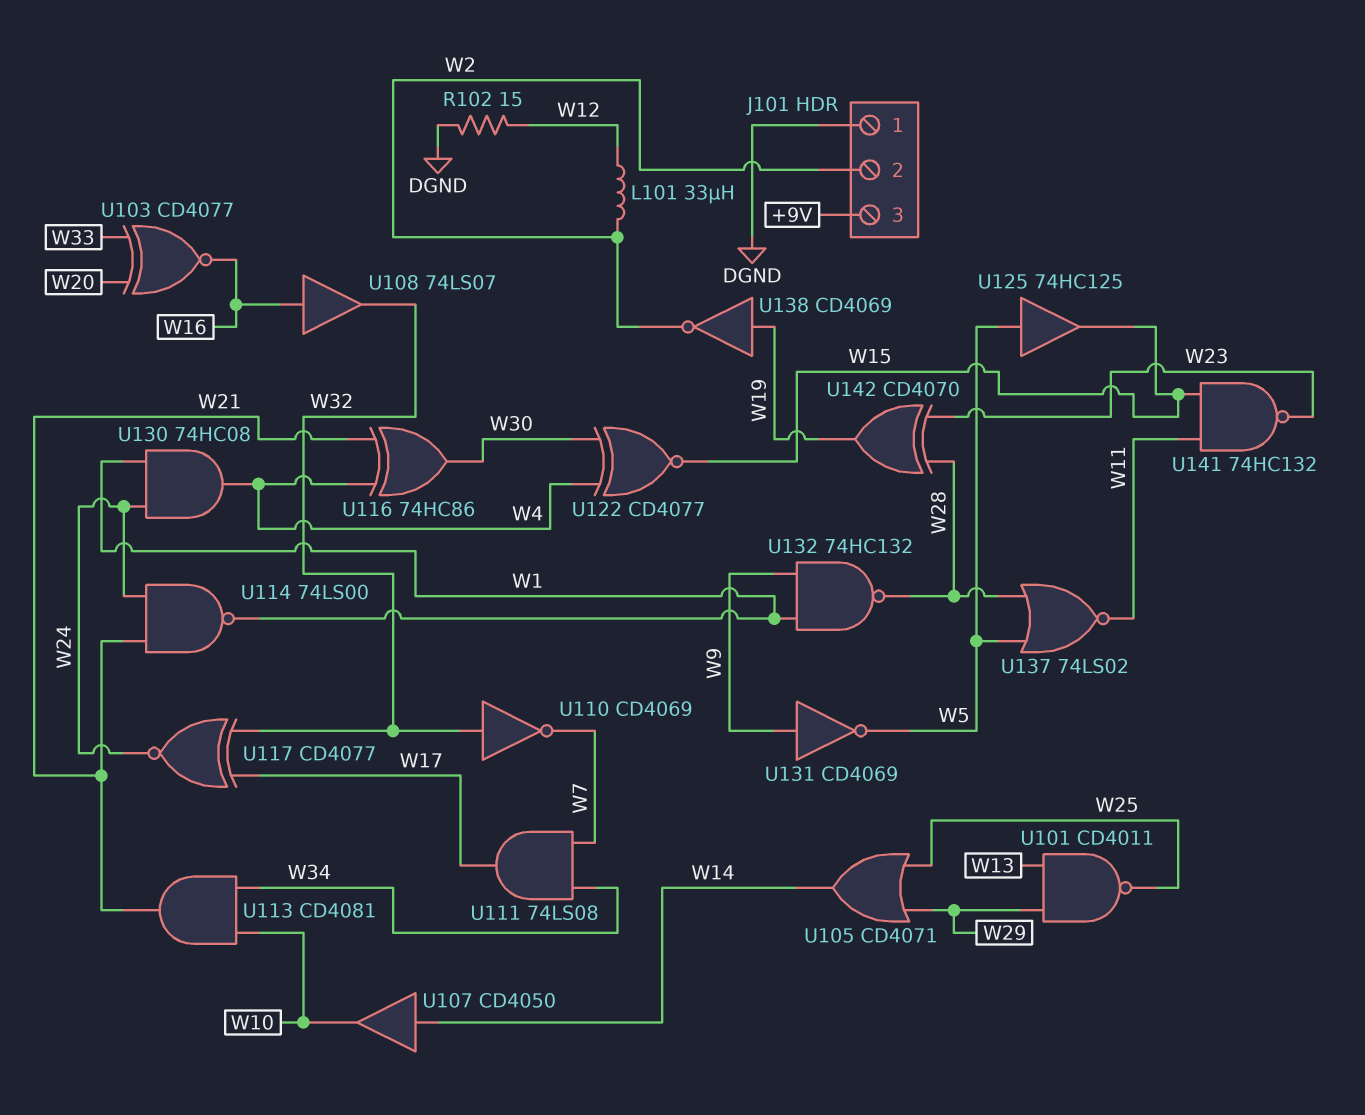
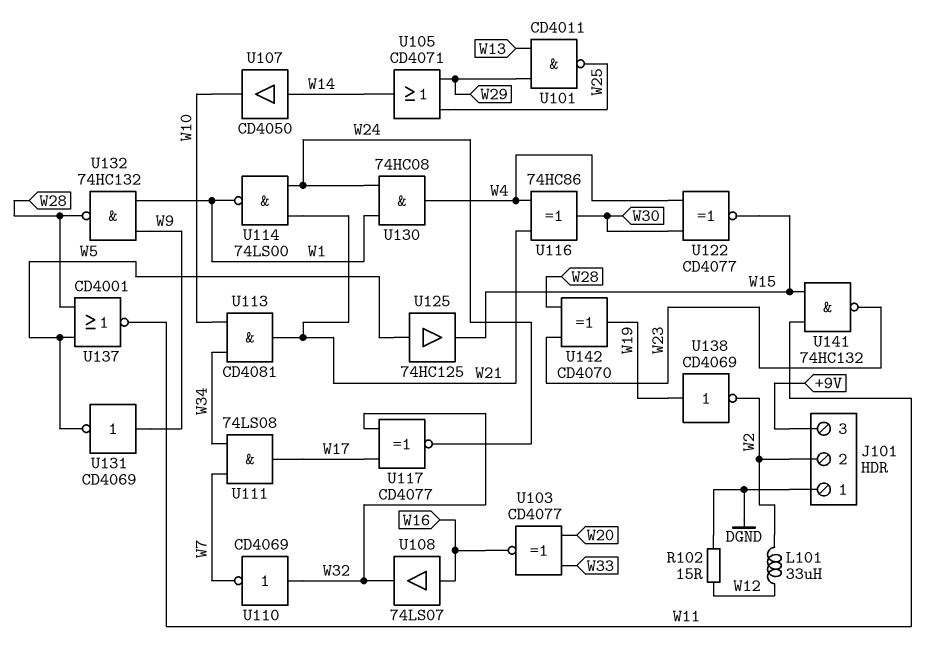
U137: NOR 74LS02 (in W5, in W28, out W11) -> NOR CD4001 (in W5, in W28, out W11)

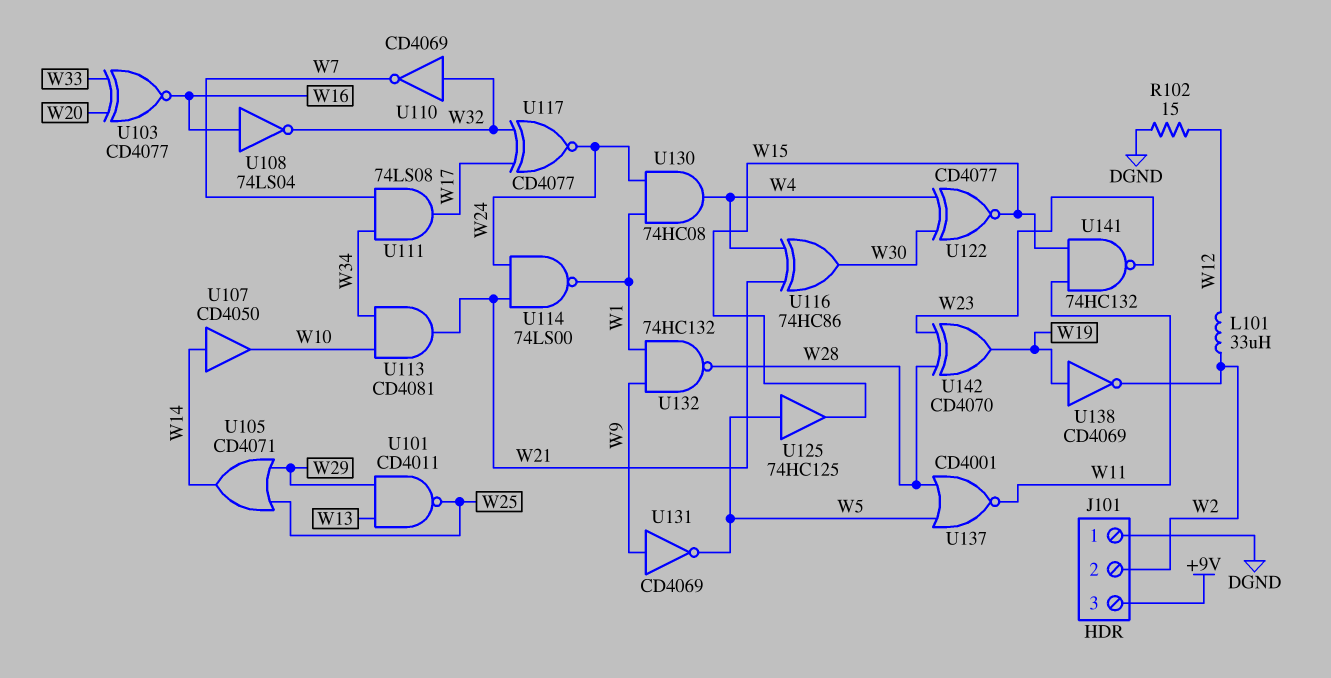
U108: buffer 74LS07 (in W16, out W32) -> NOT 74LS04 (in W16, out W32)

